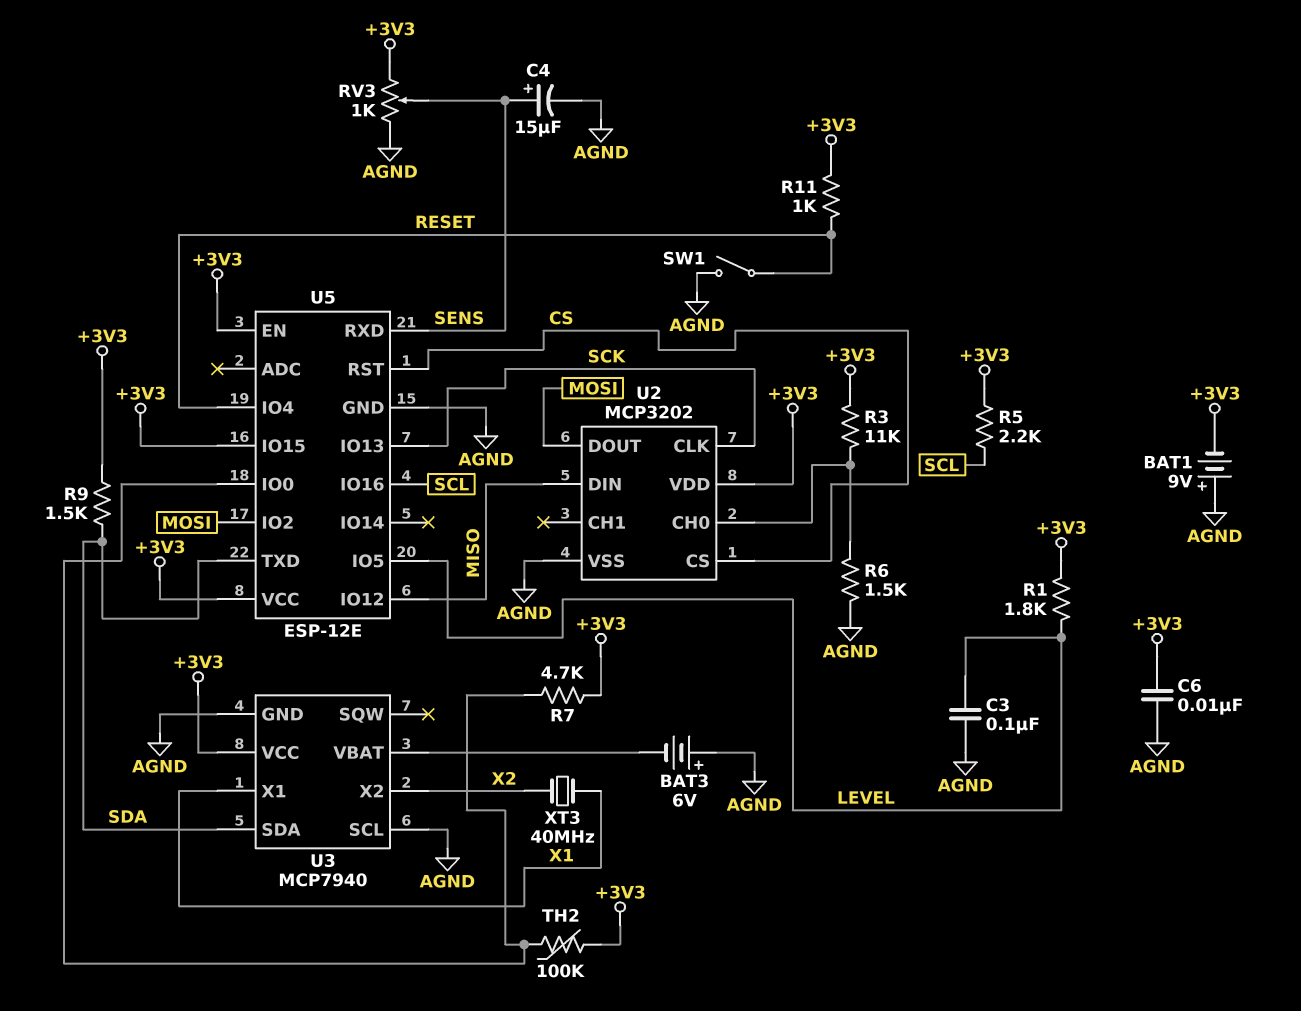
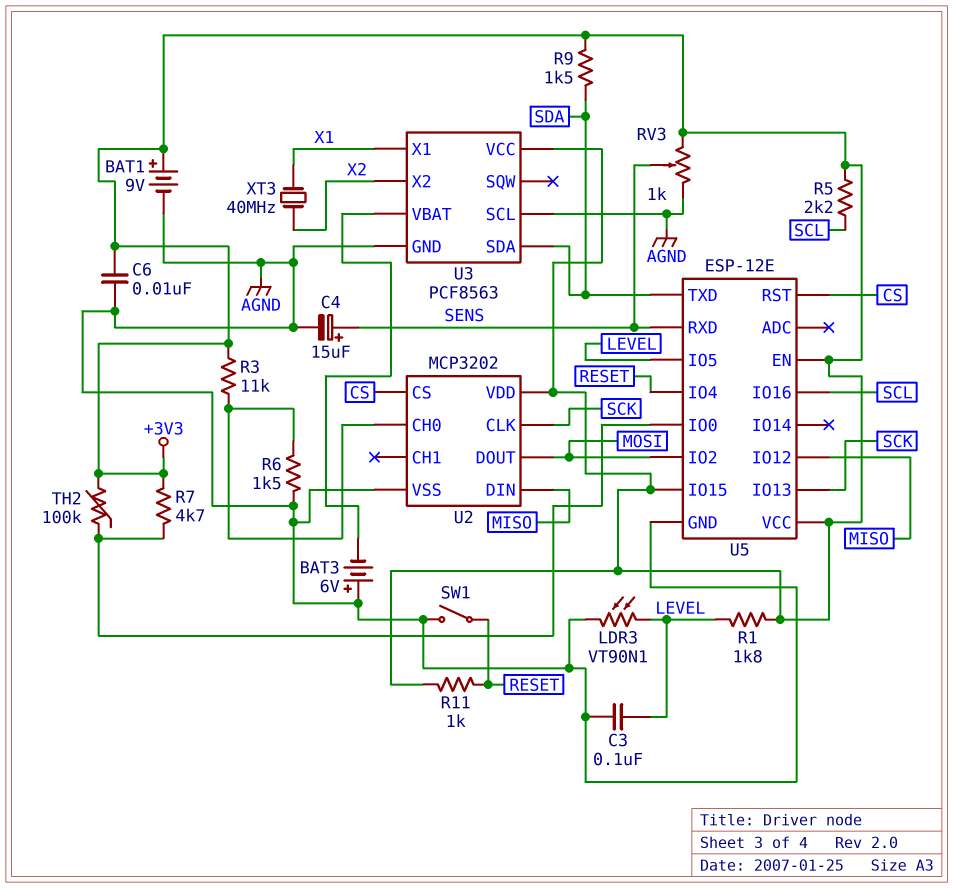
BAT1: 9V (plus AGND, minus +3V3) -> 9V (plus +3V3, minus AGND)
LDR3: none -> VT90N1 (AGND, LEVEL)
U3: MCP7940 -> PCF8563

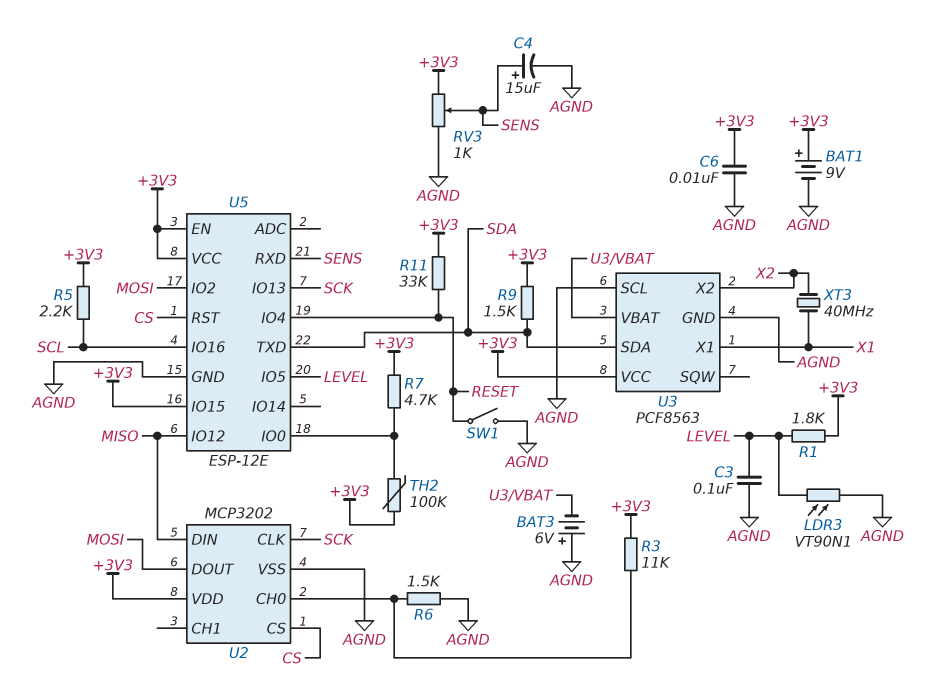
R11: 1k (+3V3, RESET) -> 33k (+3V3, RESET)

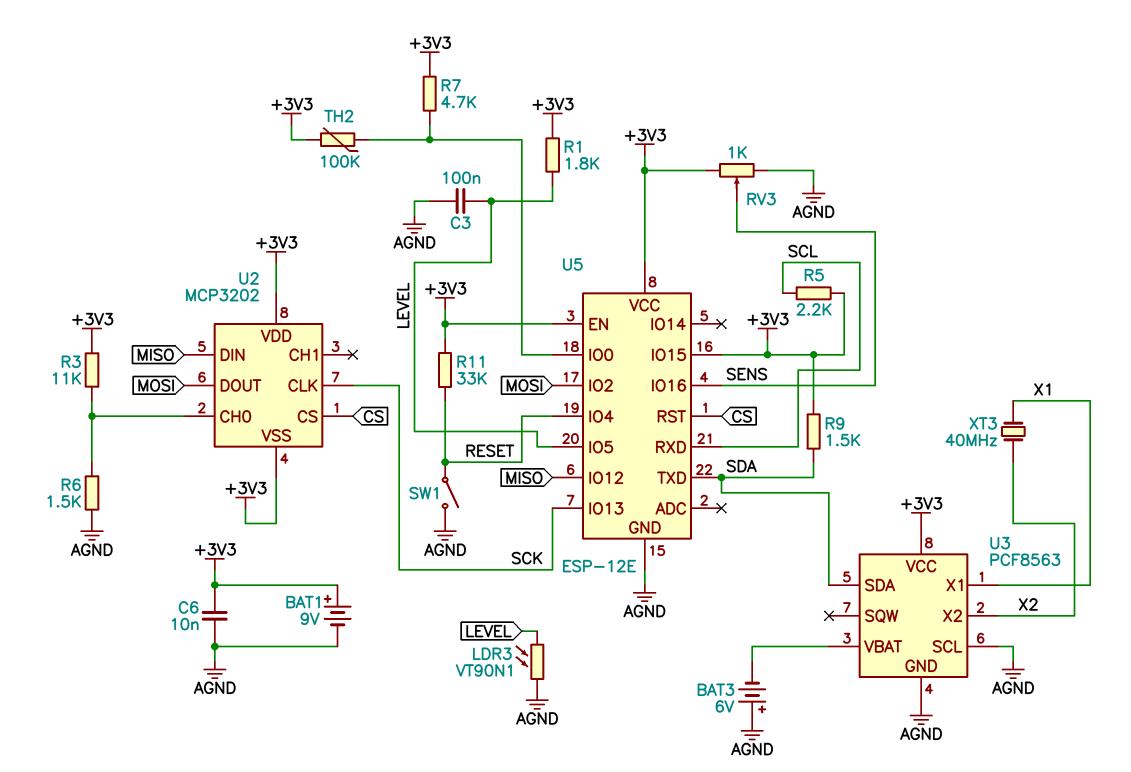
C4: 15uF (plus SENS, minus AGND) -> none
U2 pin VSS: AGND -> +3V3
U5 pin IO16: SCL -> SENS
U5 pin RXD: SENS -> SCL

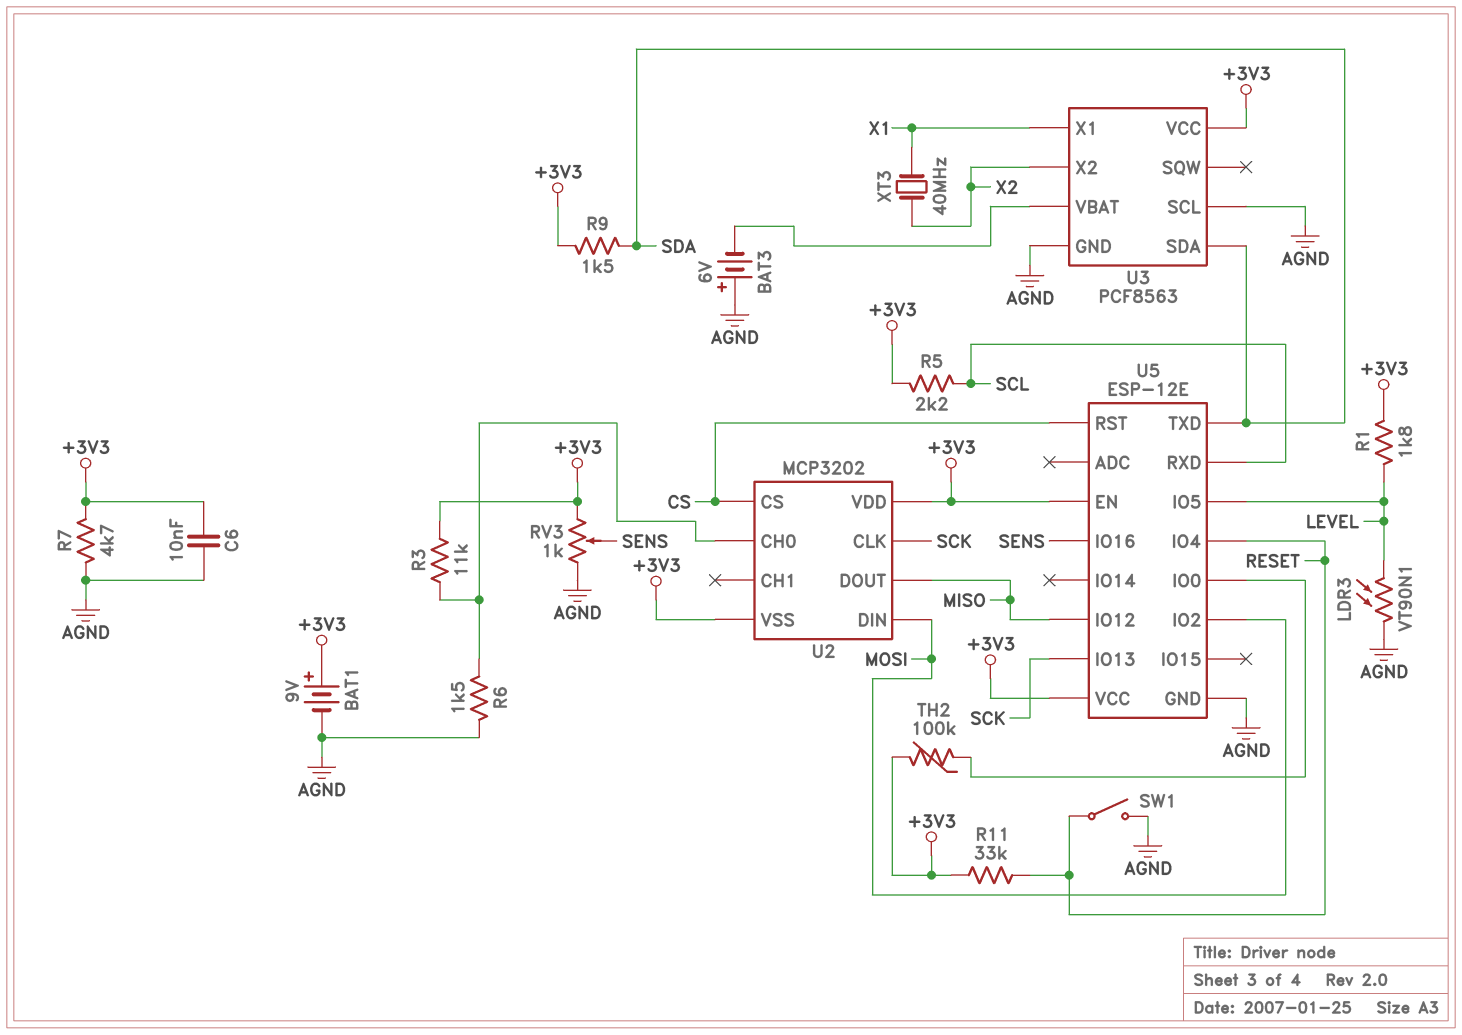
C3: 100nF (AGND, LEVEL) -> none
R7: 4.7k (+3V3, U5/IO0) -> 4.7k (+3V3, AGND)
U2 pin DIN: MISO -> MOSI
U2 pin DOUT: MOSI -> MISO
U5 pin IO15: +3V3 -> none

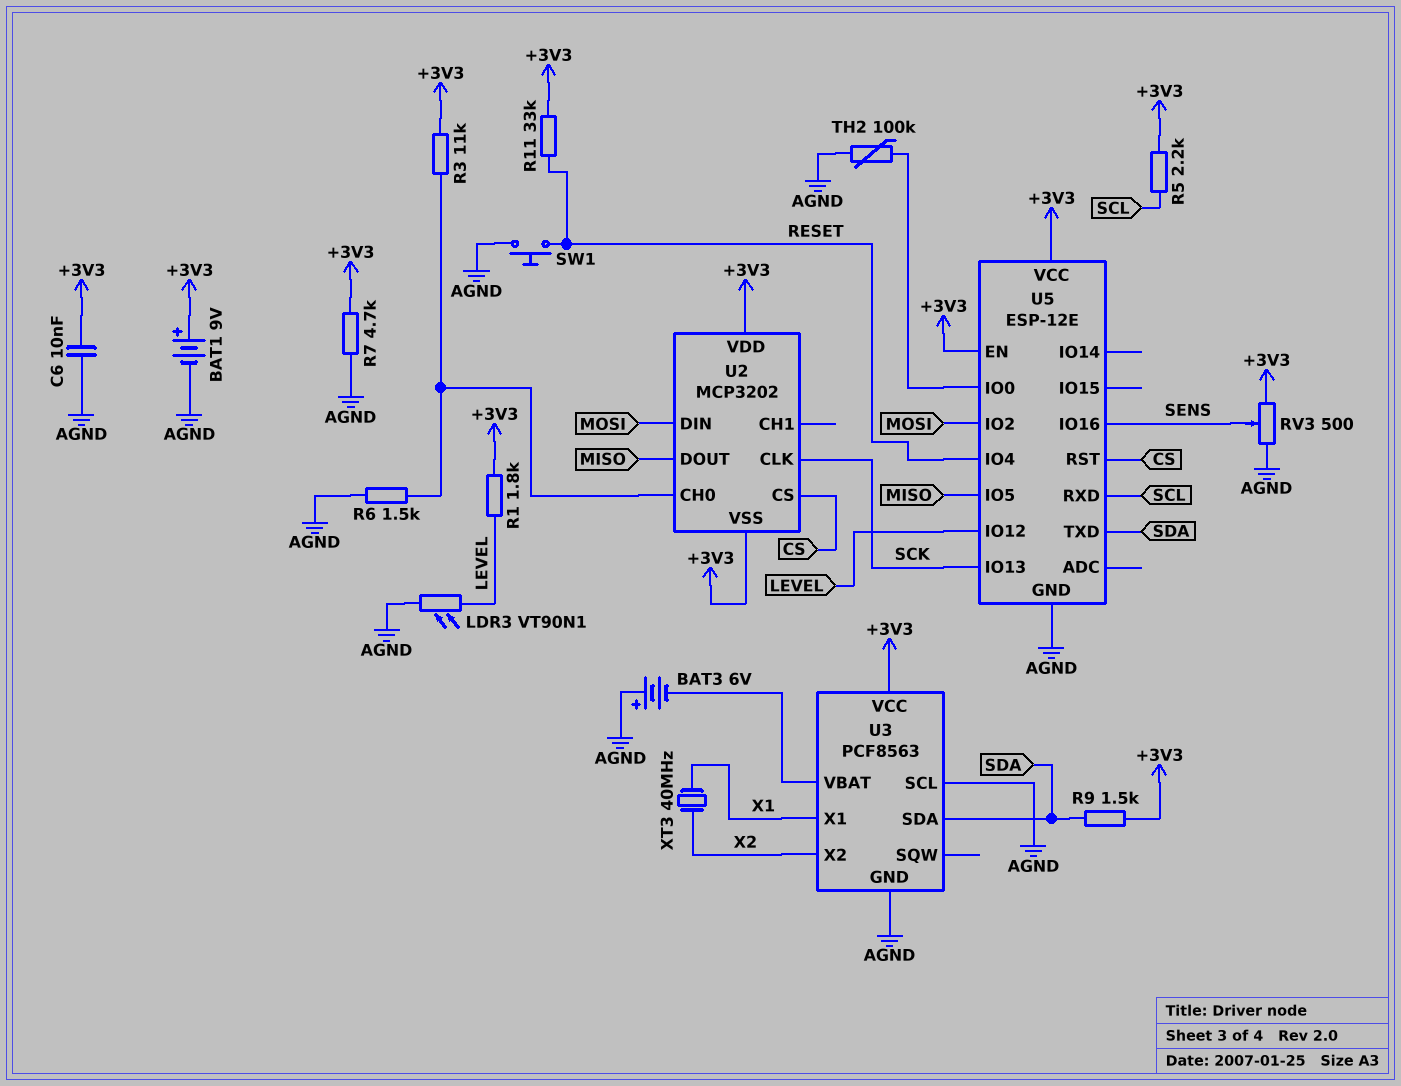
RV3: 1k (+3V3, AGND, wiper SENS) -> 500 (+3V3, AGND, wiper SENS)
SW1: switch (AGND, RESET) -> button (AGND, RESET)
TH2: 100k (+3V3, U5/IO0) -> 100k (AGND, U5/IO0)
U5 pin IO5: LEVEL -> MISO
U5 pin IO12: MISO -> LEVEL

